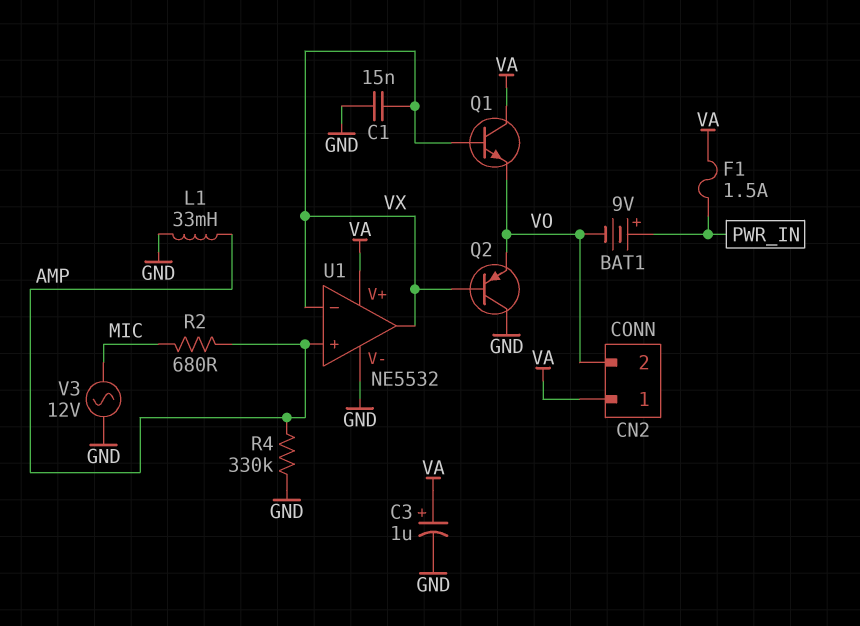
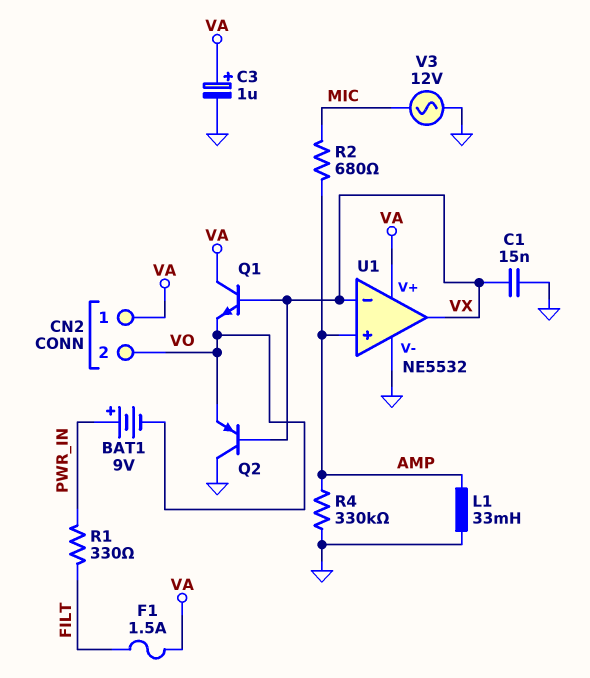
F1: 1.5A (PWR_IN, VA) -> 1.5A (FILT, VA)
R1: none -> 330 (FILT, PWR_IN)

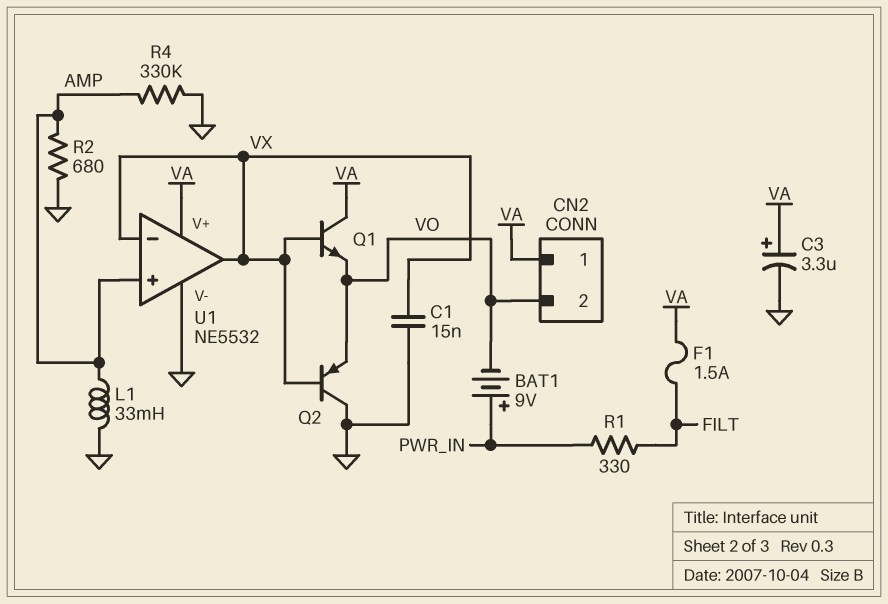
C3: 1uF (plus VA, minus GND) -> 3.3uF (plus VA, minus GND)
R2: 680 (AMP, MIC) -> 680 (AMP, GND)
V3: AC 12V (GND, MIC) -> none

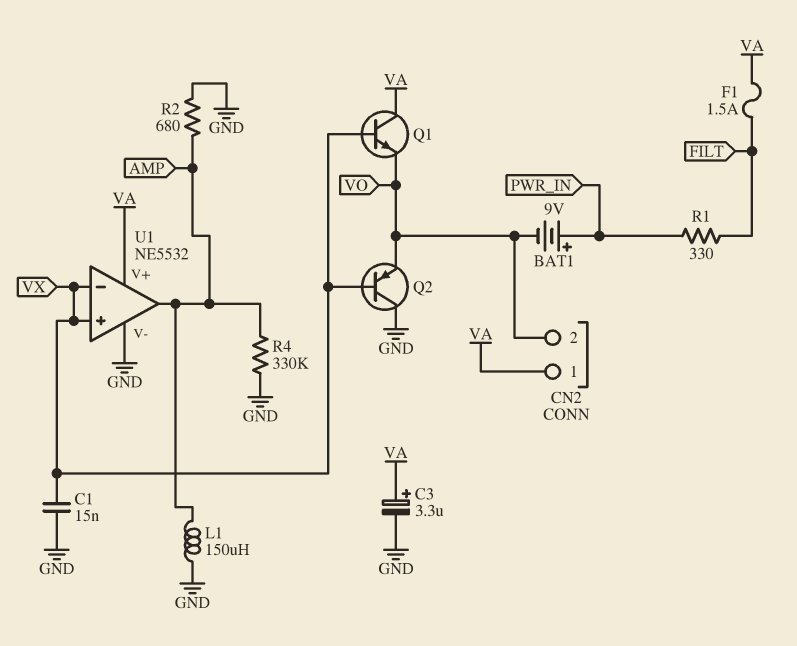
L1: 33mH (AMP, GND) -> 150uH (AMP, GND)
U1 pin in+: AMP -> VX
U1 pin out: VX -> AMP

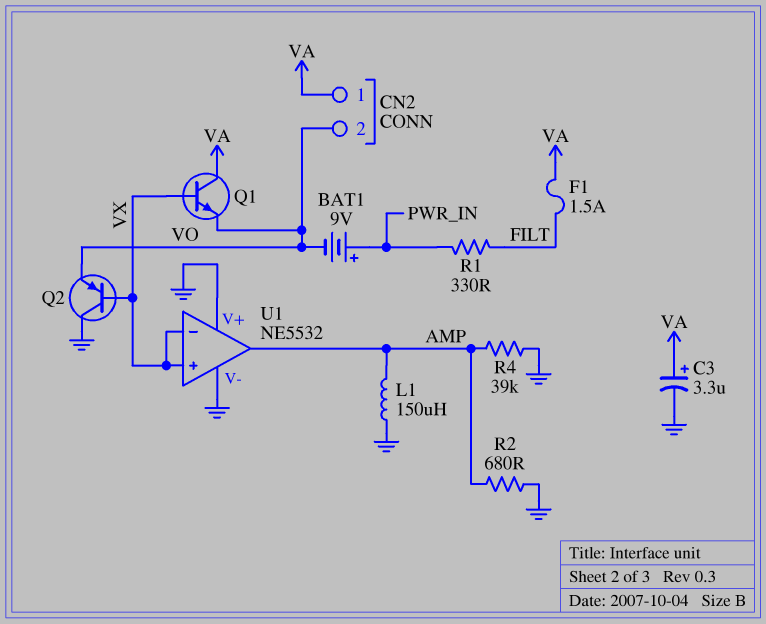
C1: 15nF (GND, VX) -> none
R4: 330k (AMP, GND) -> 39k (AMP, GND)
U1 pin V+: VA -> GND

